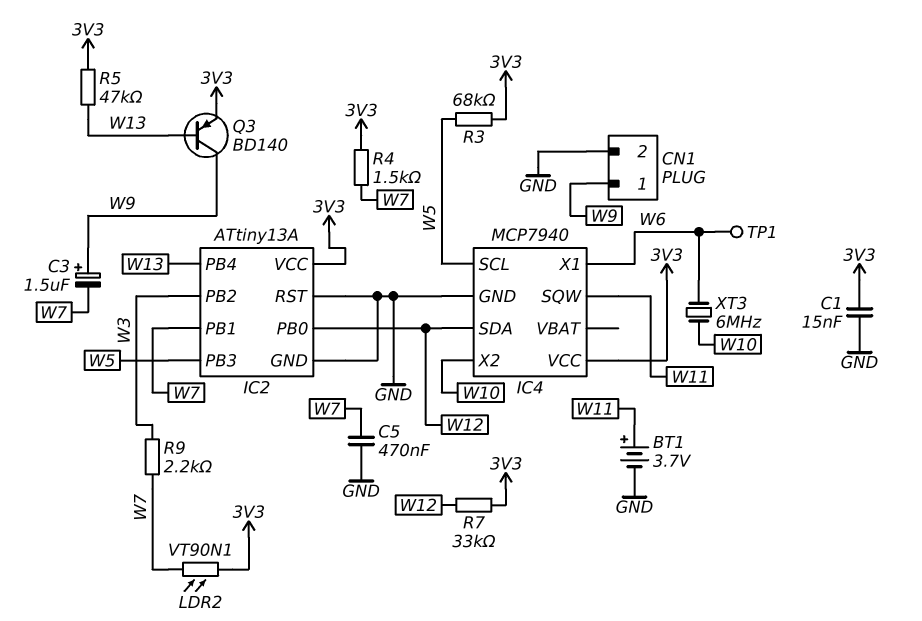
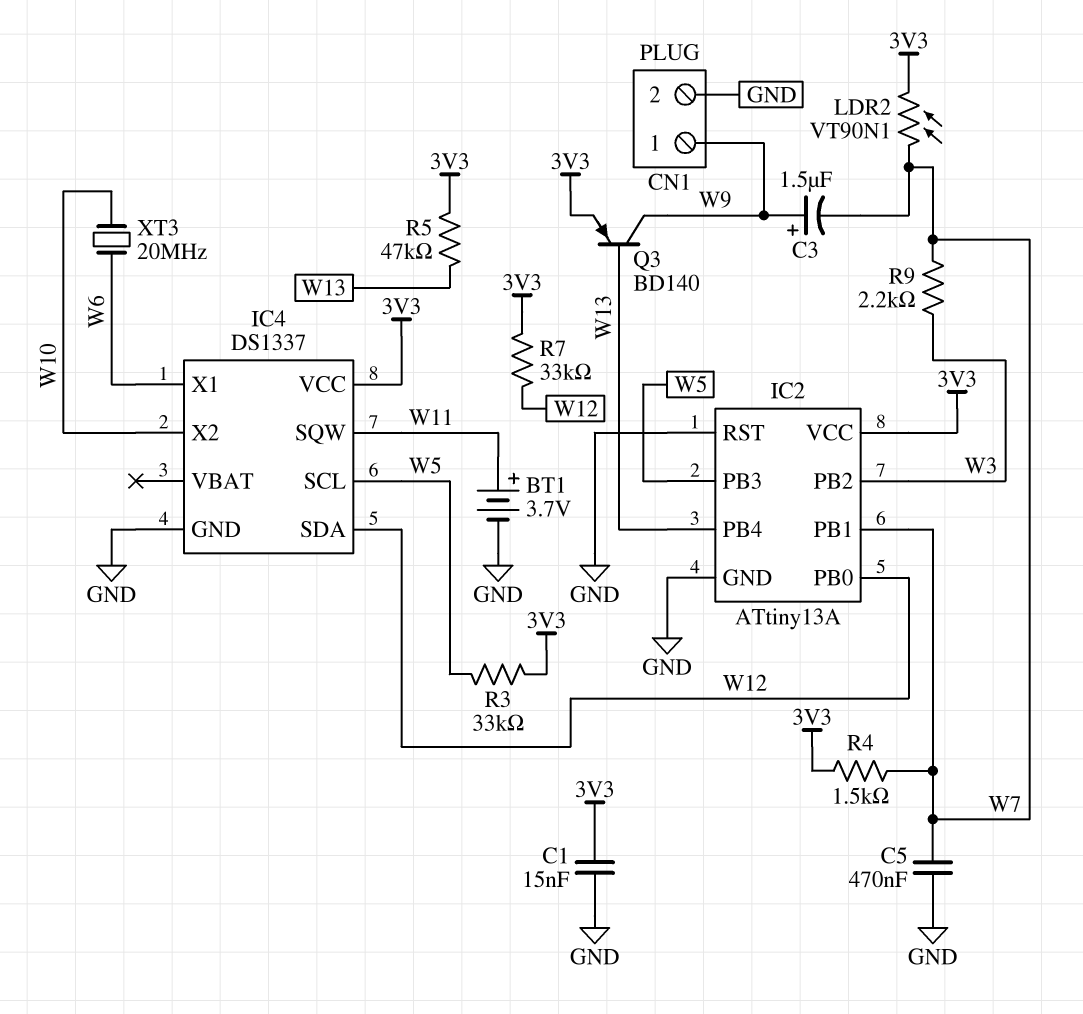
IC4: MCP7940 -> DS1337
R3: 68k (3V3, W5) -> 33k (3V3, W5)
TP1: test point (W6) -> none
XT3: 6MHz (W6, W10) -> 20MHz (W6, W10)

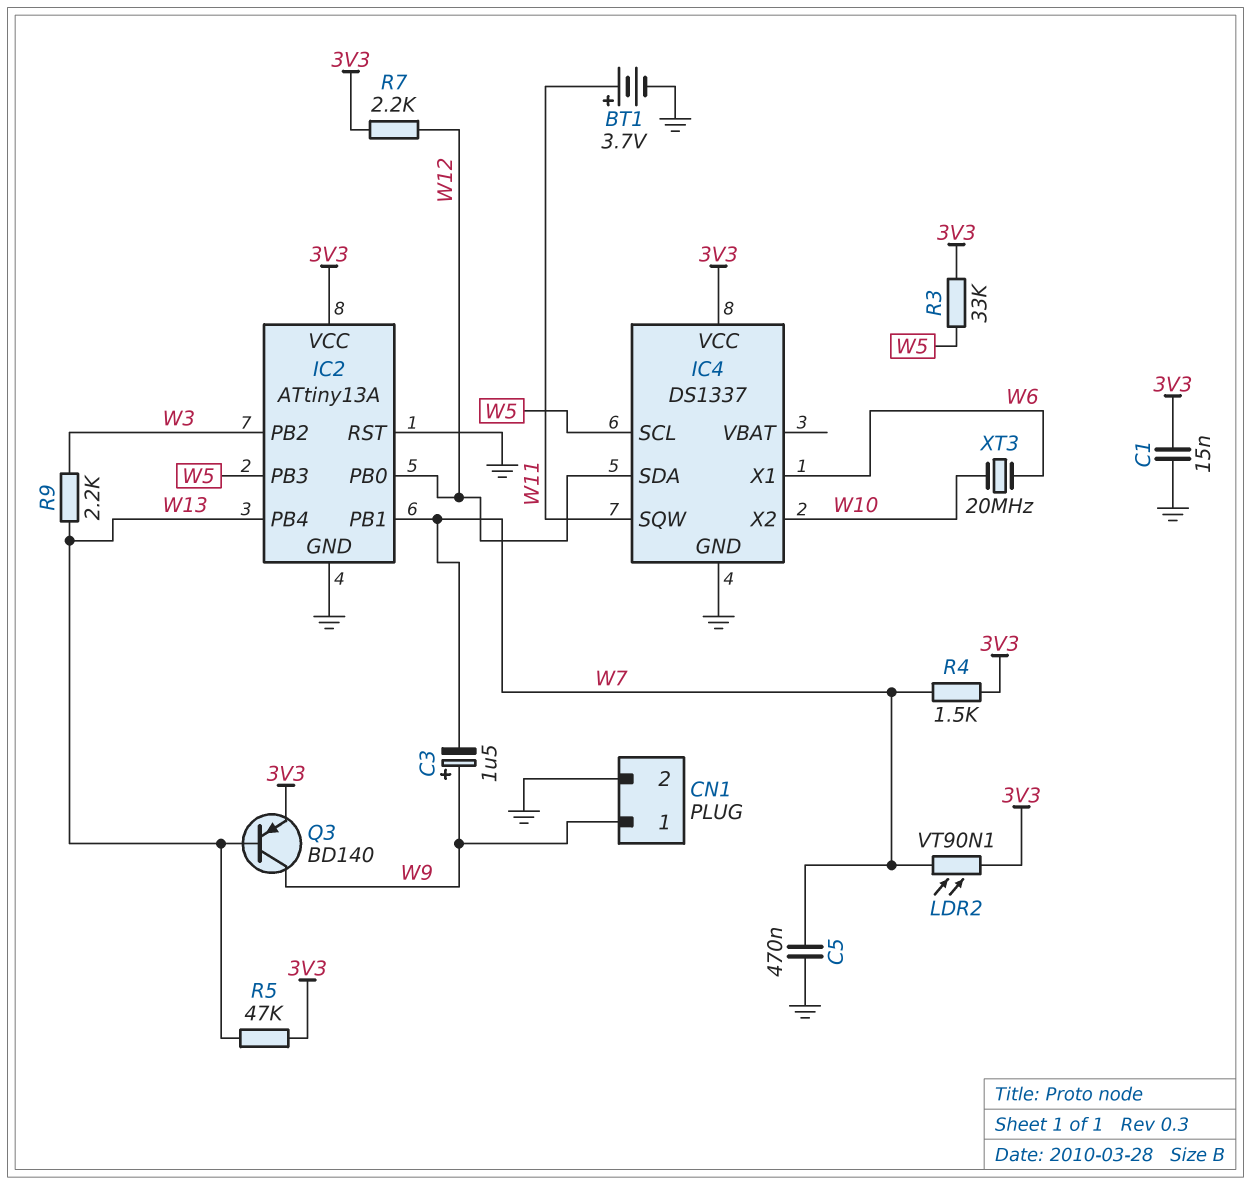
R7: 33k (3V3, W12) -> 2.2k (3V3, W12)
R9: 2.2k (W3, W7) -> 2.2k (W3, W13)

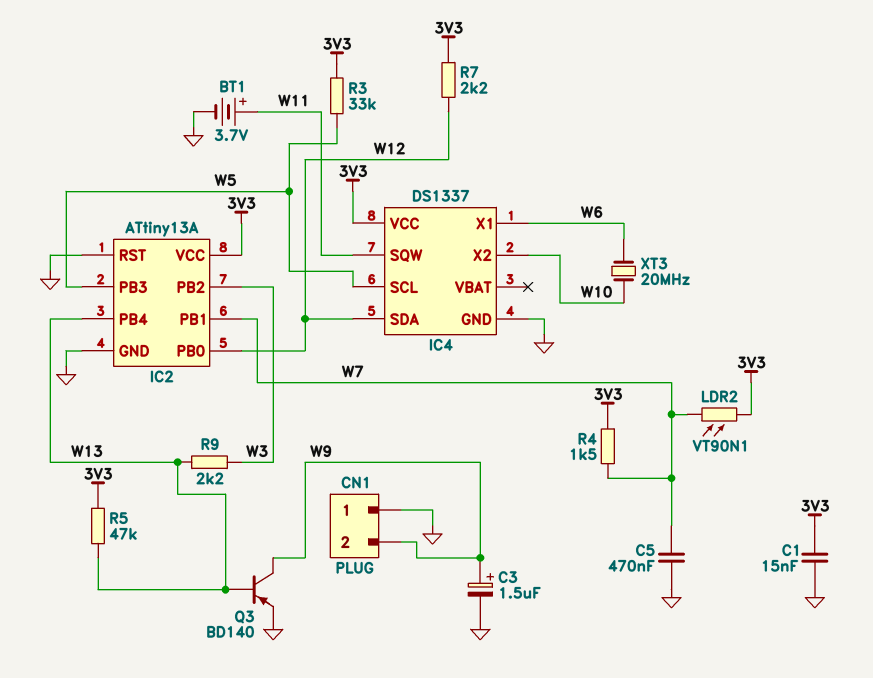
C3: 1.5uF (plus W9, minus W7) -> 1.5uF (plus W9, minus GND)
CN1 pin 1: W9 -> GND
CN1 pin 2: GND -> W9
Q3: PNP BD140 (B W13, C W9, E 3V3) -> PNP BD140 (B W13, C W9, E GND)

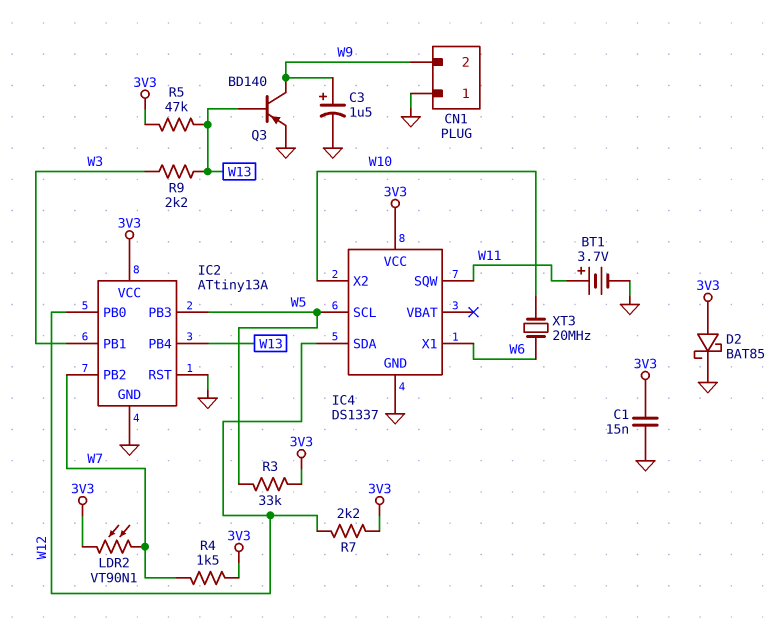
C5: 470nF (GND, W7) -> none
D2: none -> schottky BAT85 (A 3V3, K GND)
IC2 pin PB1: W7 -> W3
IC2 pin PB2: W3 -> W7

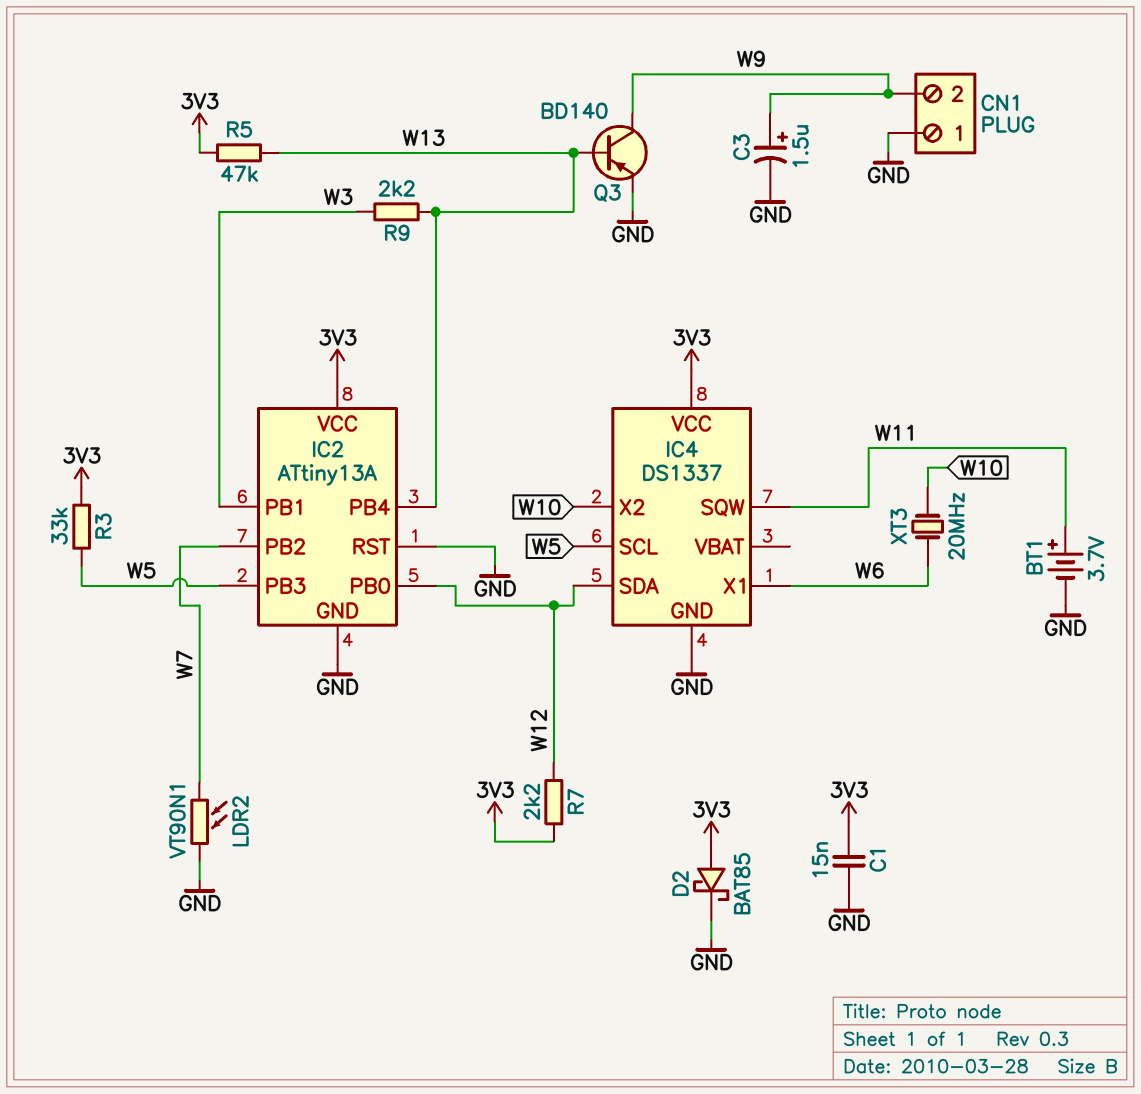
LDR2: VT90N1 (3V3, W7) -> VT90N1 (GND, W7)
R4: 1.5k (3V3, W7) -> none

